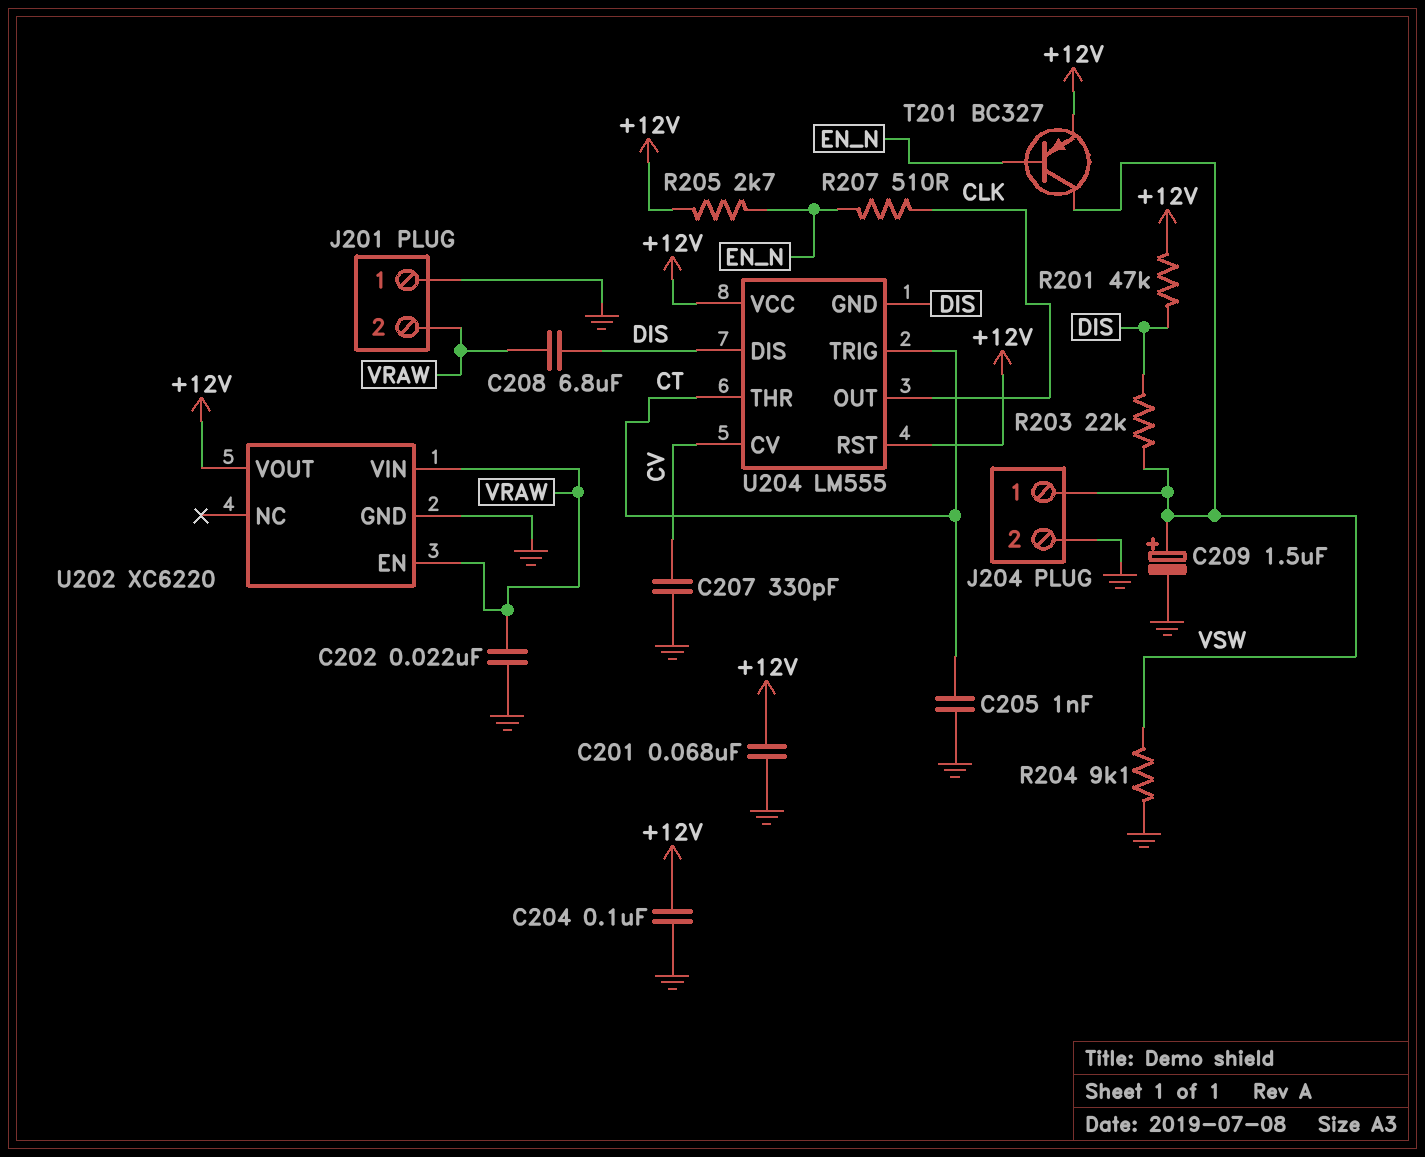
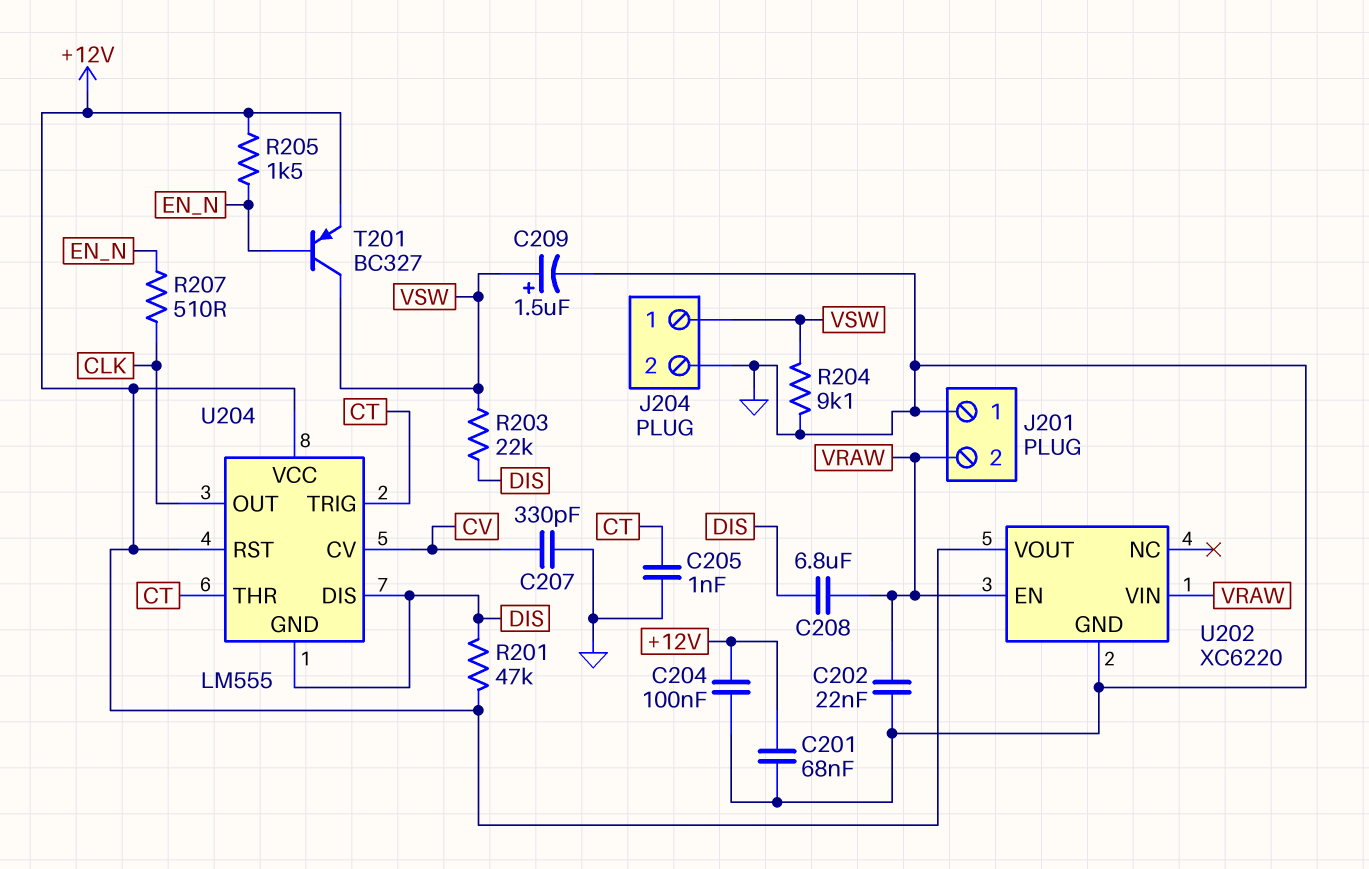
R205: 2.7k (+12V, EN_N) -> 1.5k (+12V, EN_N)

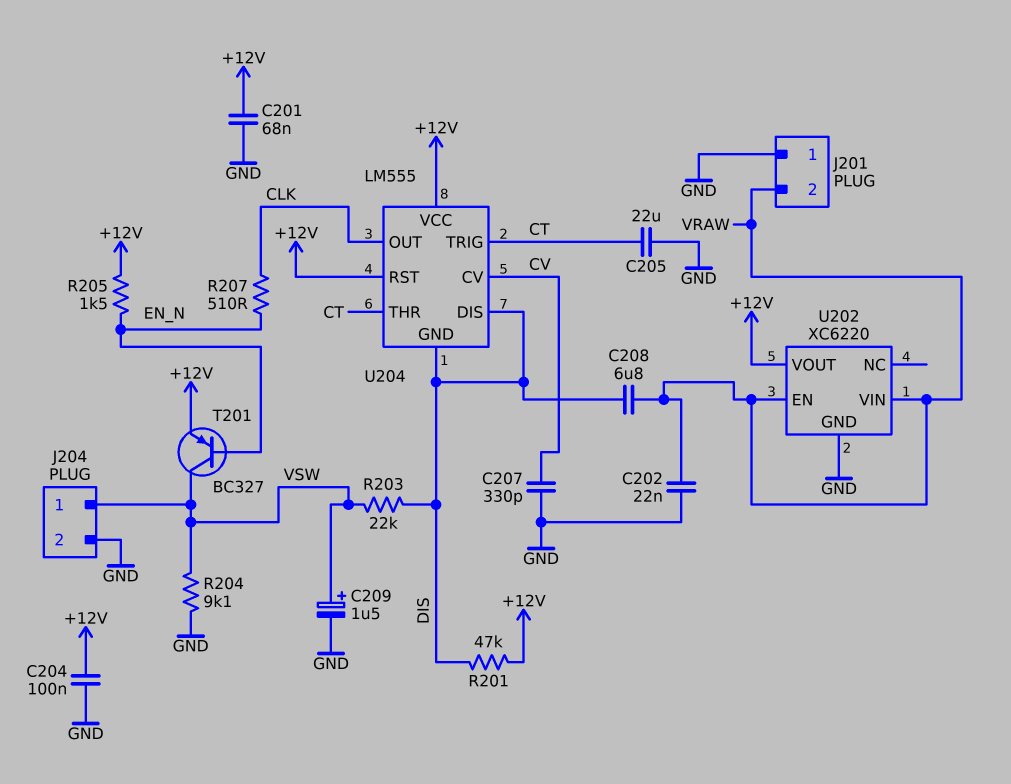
C205: 1nF (CT, GND) -> 22uF (CT, GND)

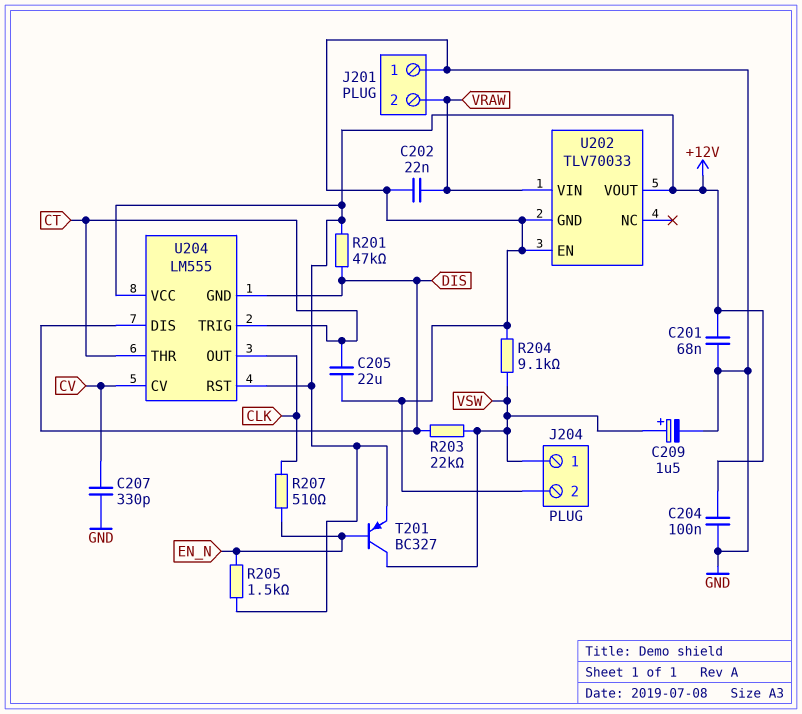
C208: 6.8uF (DIS, VRAW) -> none
U202: XC6220 -> TLV70033
U202 pin EN: VRAW -> GND

